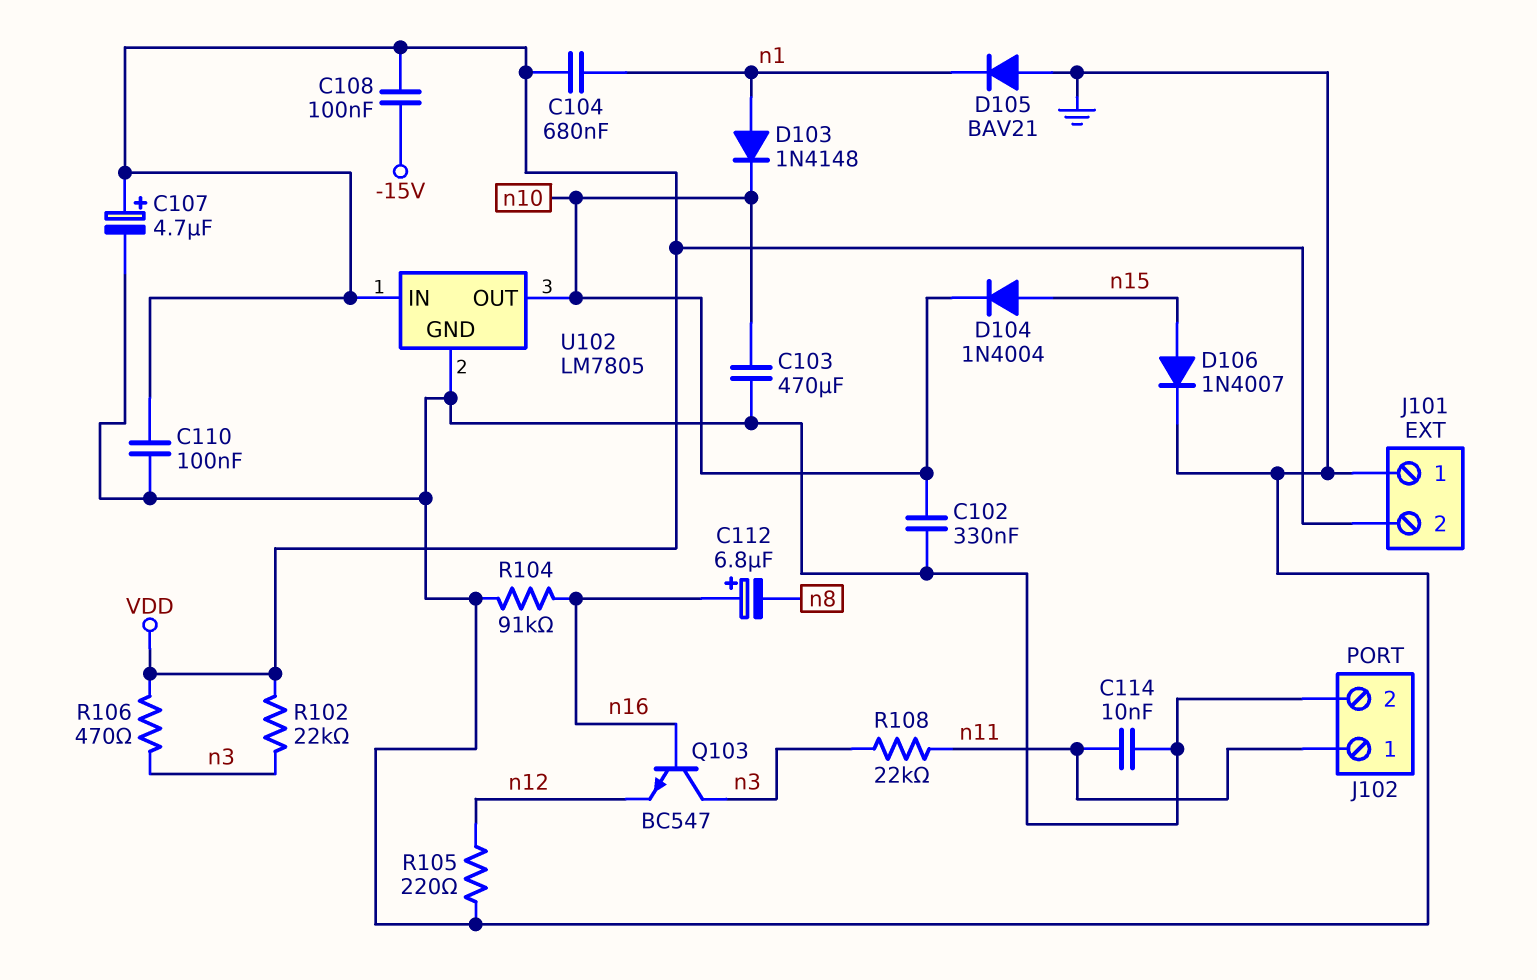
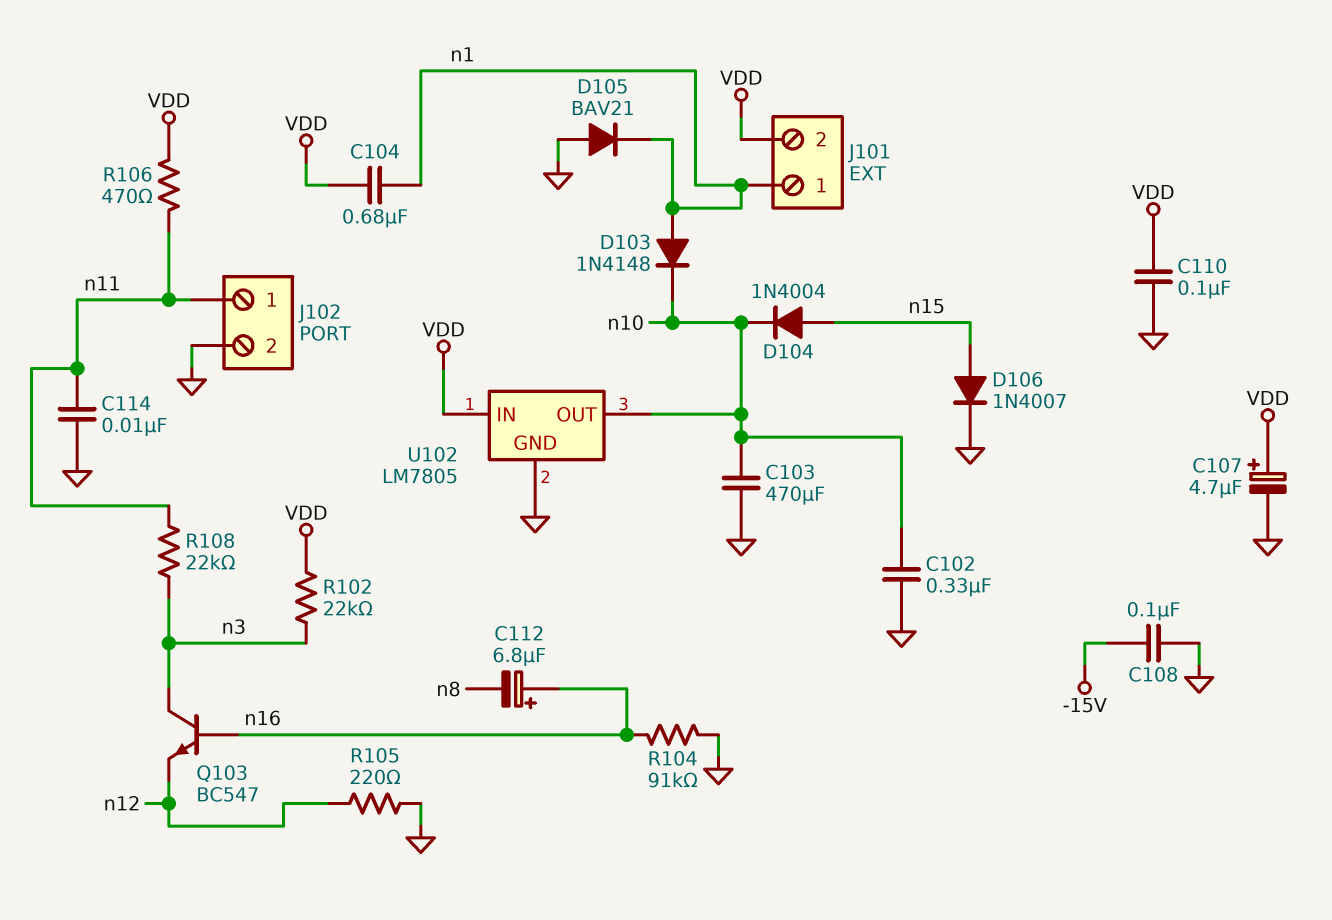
C108: 100nF (-15V, VDD) -> 100nF (-15V, GND)
J101 pin 1: GND -> n1
R106: 470 (VDD, n3) -> 470 (VDD, n11)

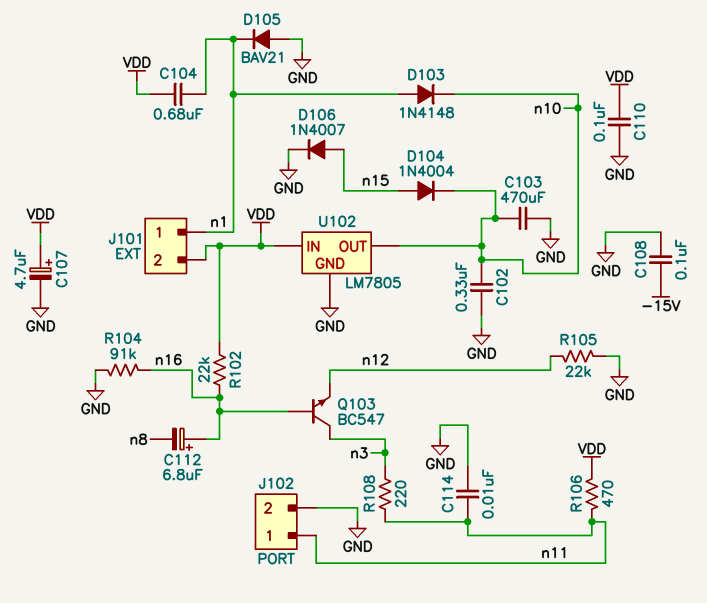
R102: 22k (VDD, n3) -> 22k (VDD, n16)
R105: 220 (GND, n12) -> 22k (GND, n12)
R108: 22k (n3, n11) -> 220 (n3, n11)

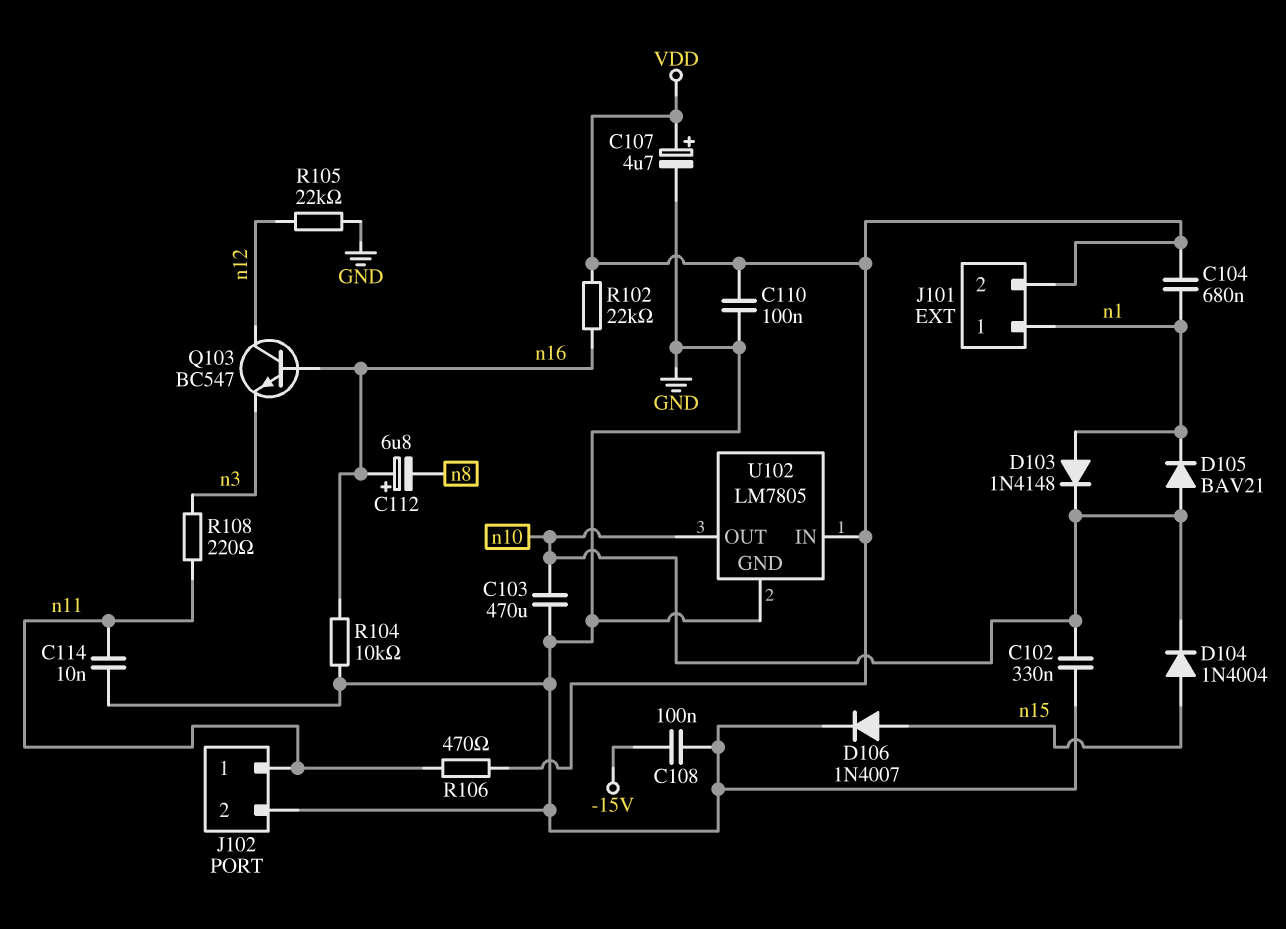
D105: diode BAV21 (A GND, K n1) -> diode BAV21 (A n10, K n1)
Q103: NPN BC547 (B n16, C n3, E n12) -> NPN BC547 (B n16, C n12, E n3)
R104: 91k (GND, n16) -> 10k (GND, n16)

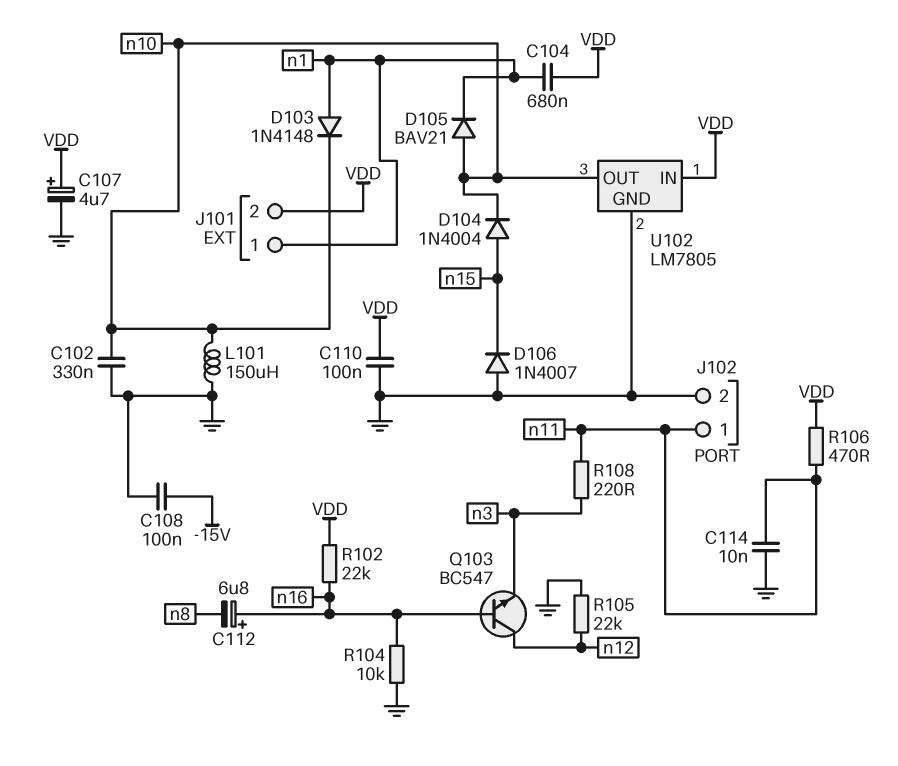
C103: 470uF (GND, n10) -> none
D106: diode 1N4007 (A n15, K GND) -> diode 1N4007 (A GND, K n15)
L101: none -> 150uH (GND, n10)

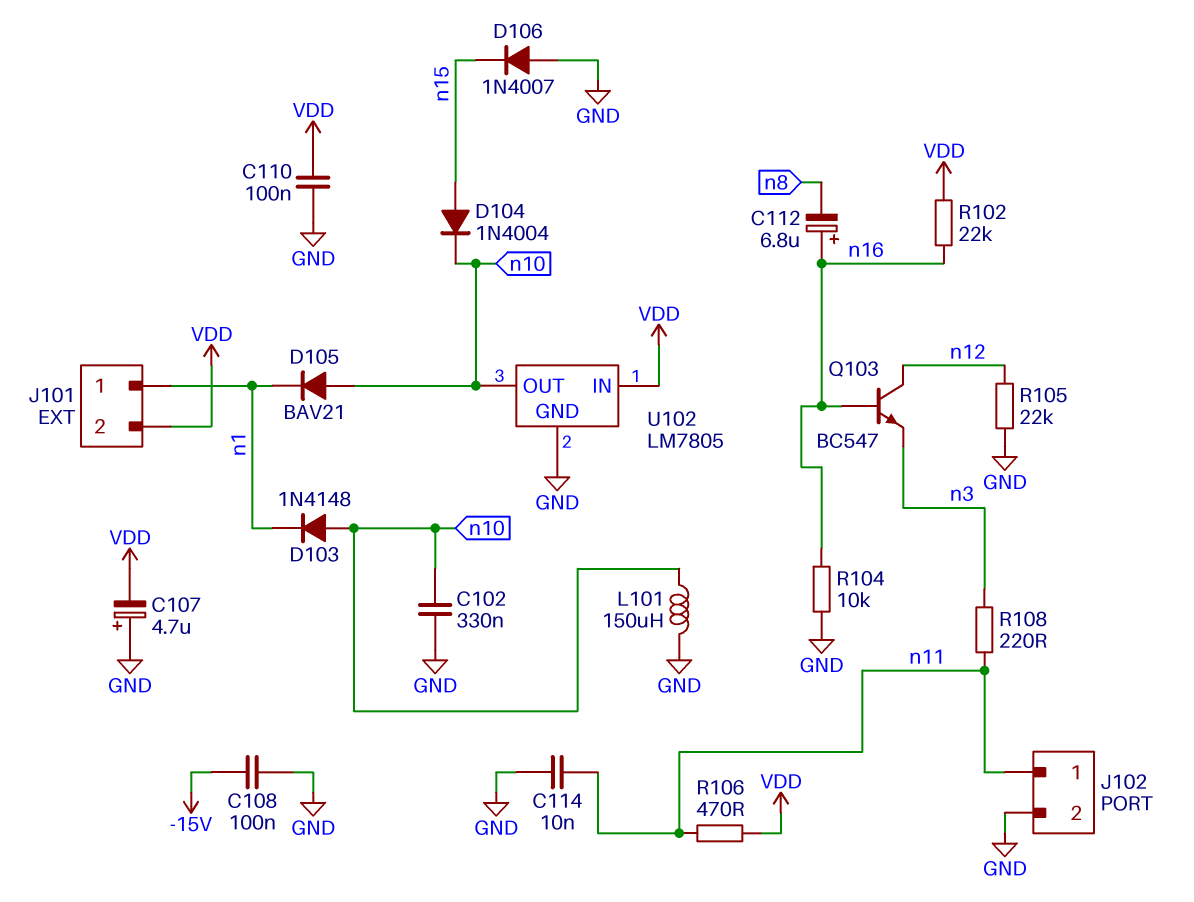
C104: 680nF (VDD, n1) -> none
C107: 4.7uF (plus VDD, minus GND) -> 4.7uF (plus GND, minus VDD)
D103: diode 1N4148 (A n1, K n10) -> diode 1N4148 (A n10, K n1)

